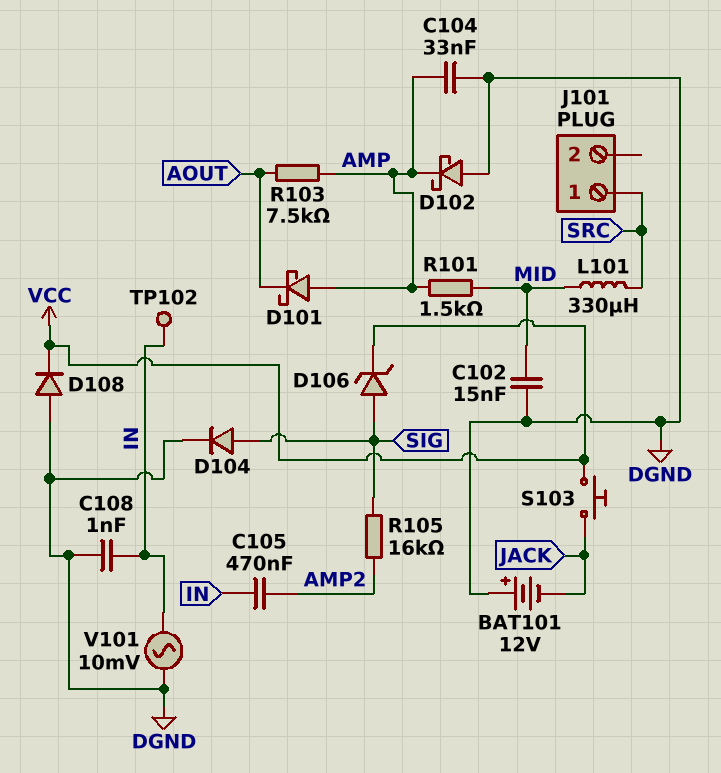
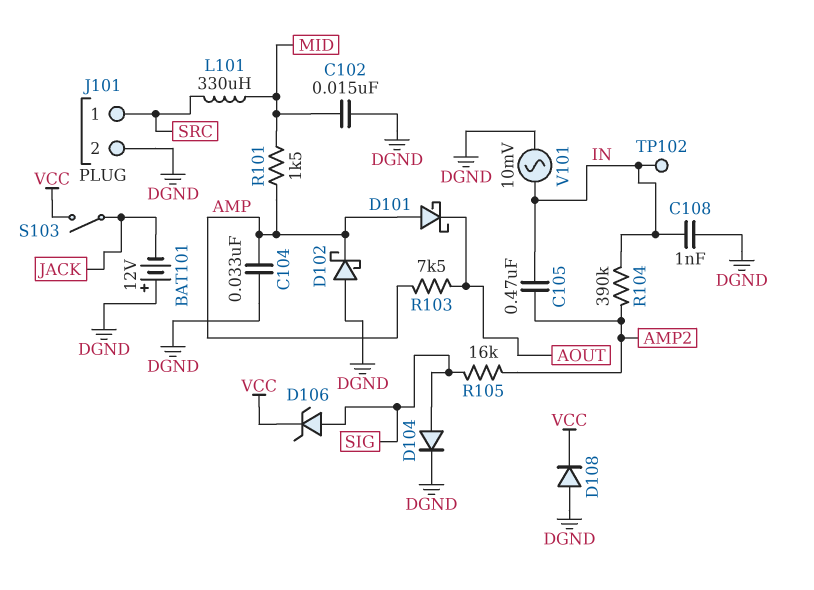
J101 pin 2: none -> DGND
R104: none -> 390k (AMP2, IN)
S103: button (JACK, VCC) -> switch (JACK, VCC)

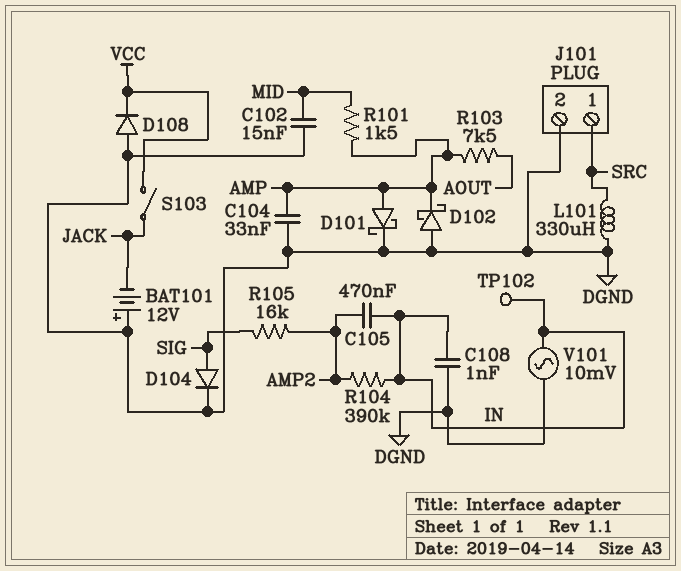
D101: schottky (A AMP, K AOUT) -> schottky (A AMP, K DGND)
D106: zener (A SIG, K VCC) -> none
L101: 330uH (MID, SRC) -> 330uH (DGND, SRC)

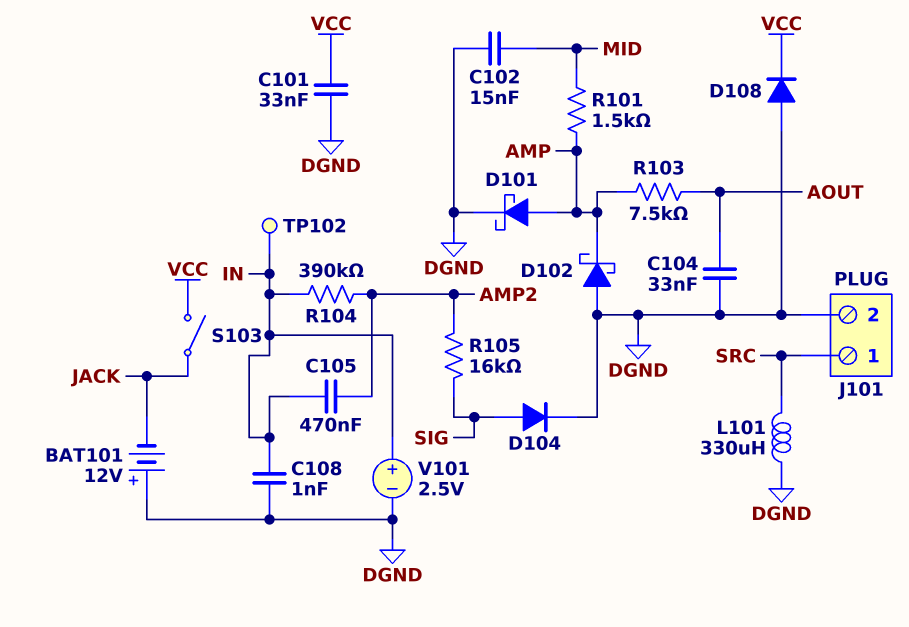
C101: none -> 33nF (DGND, VCC)
C104: 33nF (AMP, DGND) -> 33nF (AOUT, DGND)
V101: AC 10mV (DGND, IN) -> 2.5V (plus IN, minus DGND)

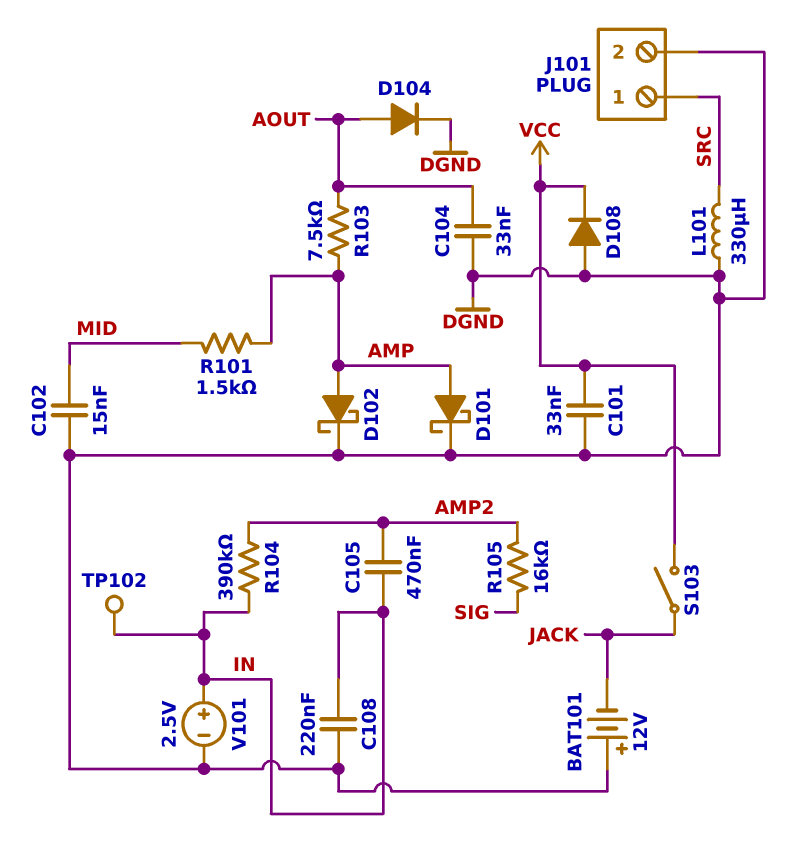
C108: 1nF (DGND, IN) -> 220nF (DGND, IN)
D102: schottky (A DGND, K AMP) -> schottky (A AMP, K DGND)
D104: diode (A SIG, K DGND) -> diode (A AOUT, K DGND)

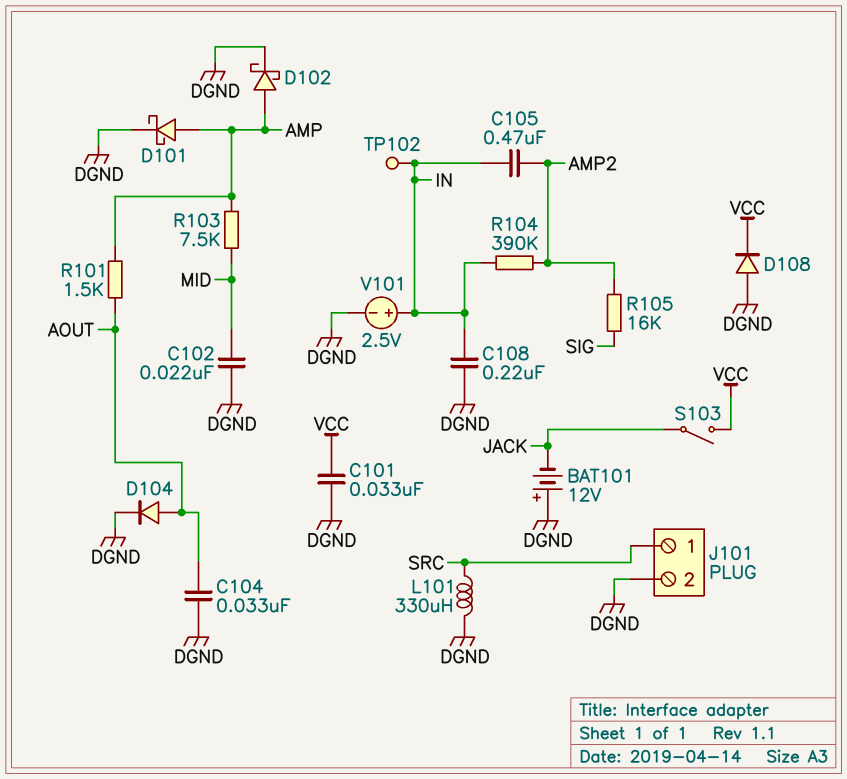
C102: 15nF (DGND, MID) -> 22nF (DGND, MID)
R101: 1.5k (AMP, MID) -> 1.5k (AMP, AOUT)
R103: 7.5k (AMP, AOUT) -> 7.5k (AMP, MID)

